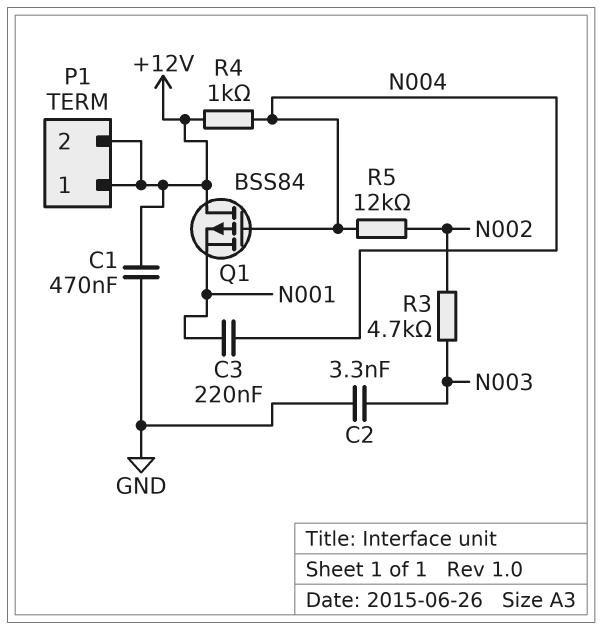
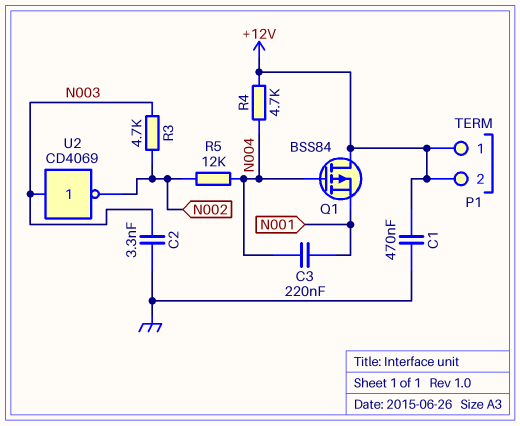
R4: 1k (+12V, N004) -> 4.7k (+12V, N004)
U2: none -> NOT CD4069 (in N003, out N002)

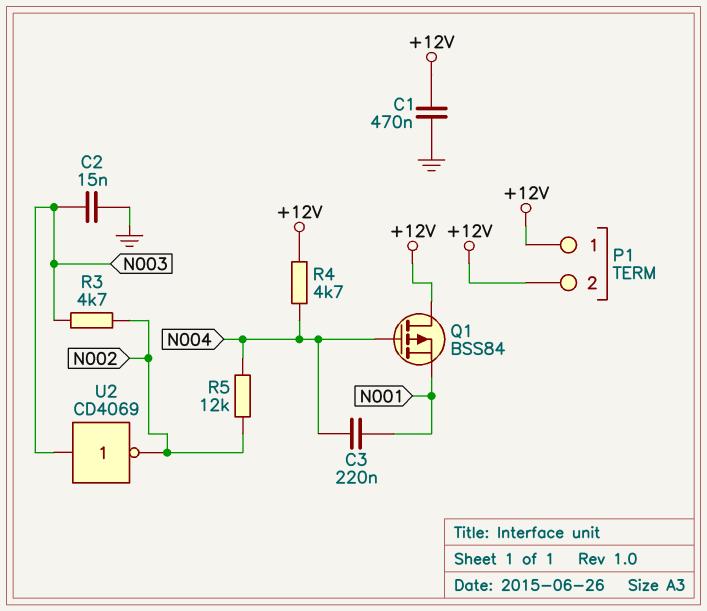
C2: 3.3nF (GND, N003) -> 15nF (GND, N003)

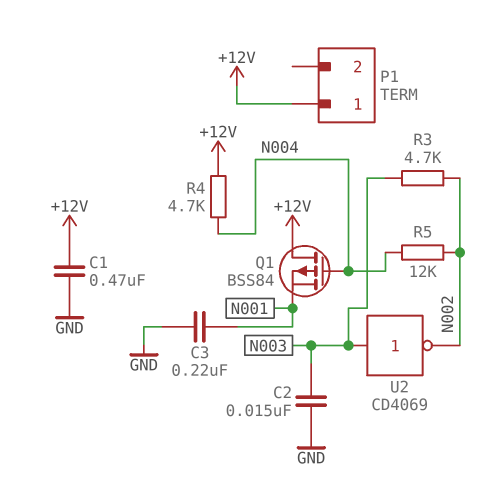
C3: 220nF (N001, N004) -> 220nF (GND, N001)
P1 pin 2: +12V -> none

